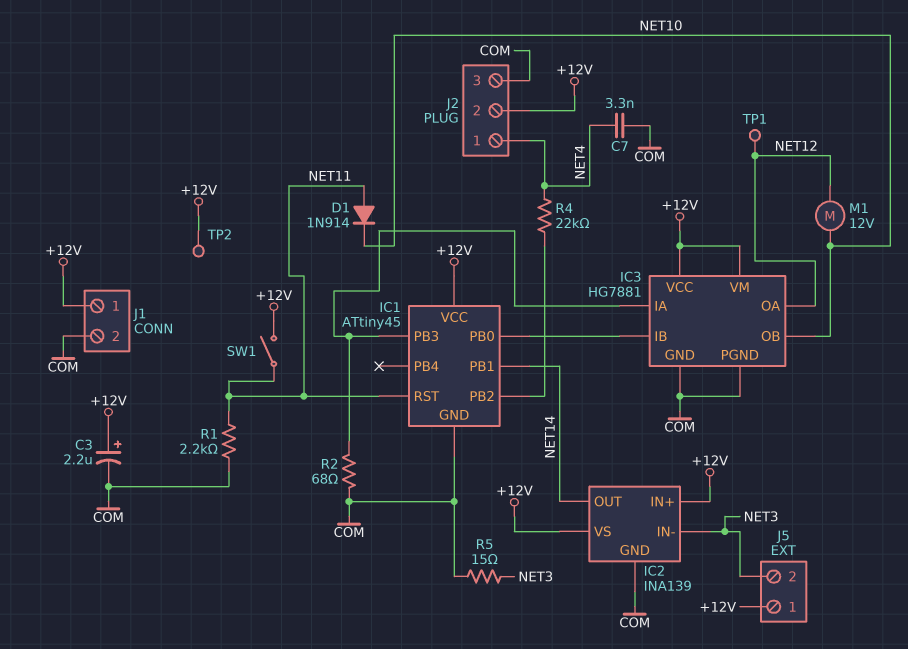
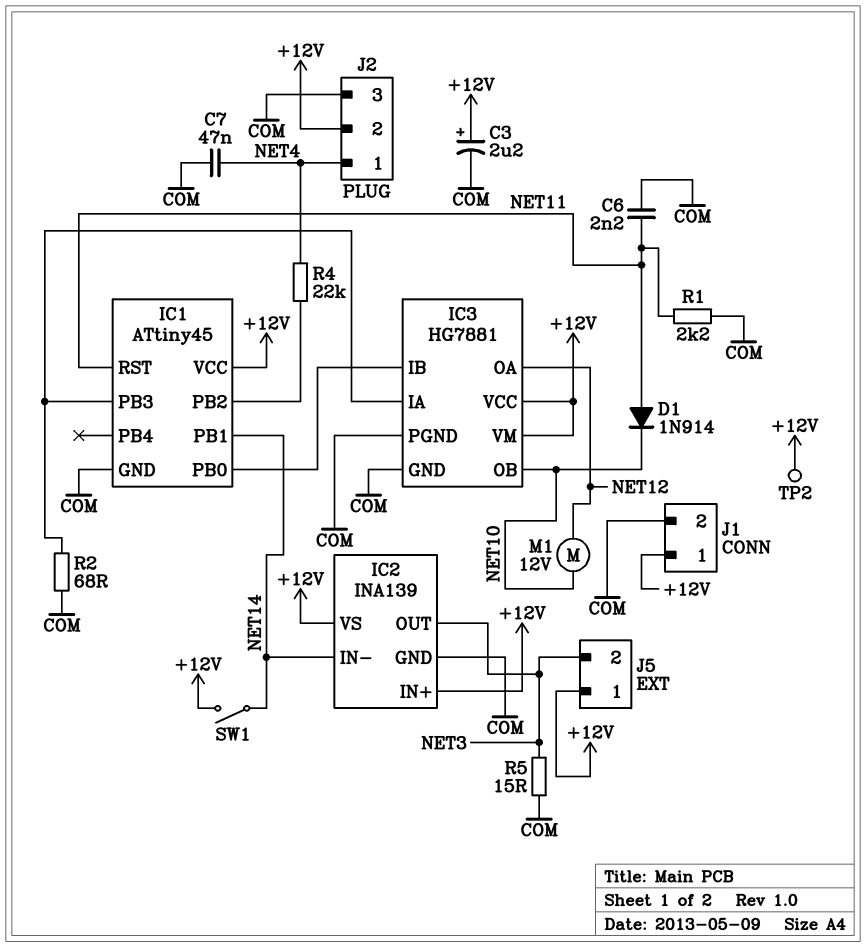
C6: none -> 2.2nF (COM, NET11)
C7: 3.3nF (COM, NET4) -> 47nF (COM, NET4)
IC2 pin IN-: NET3 -> NET14
IC2 pin OUT: NET14 -> NET3
SW1: switch (+12V, NET11) -> switch (+12V, NET14)
TP1: test point (NET12) -> none

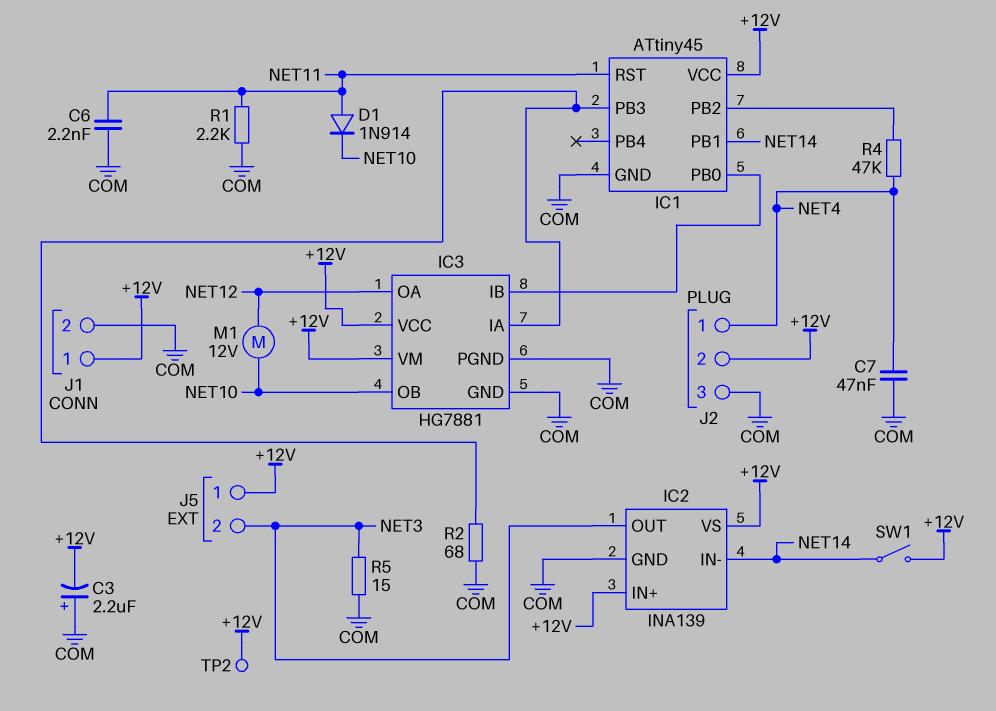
C3: 2.2uF (plus +12V, minus COM) -> 2.2uF (plus COM, minus +12V)
R4: 22k (IC1/PB2, NET4) -> 47k (IC1/PB2, NET4)

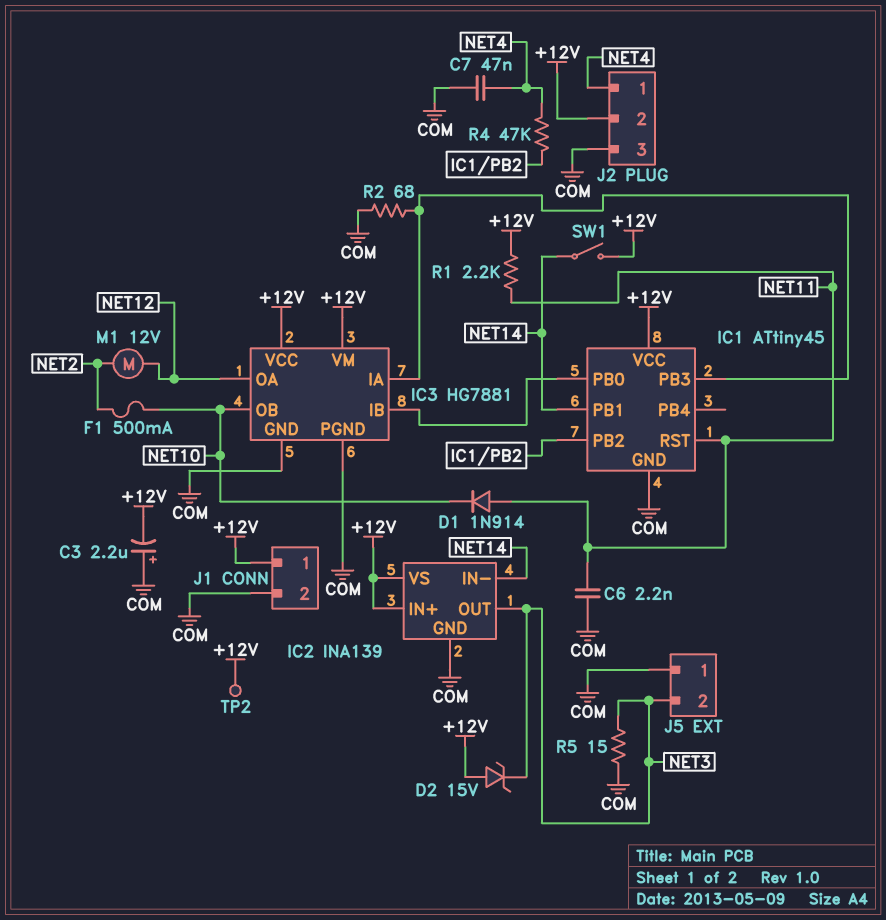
D2: none -> zener 15V (A +12V, K NET3)
F1: none -> 500mA (NET2, NET10)
J5 pin 1: +12V -> COM
M1: motor 12V (NET10, NET12) -> motor 12V (NET2, NET12)
R1: 2.2k (COM, NET11) -> 2.2k (+12V, NET11)

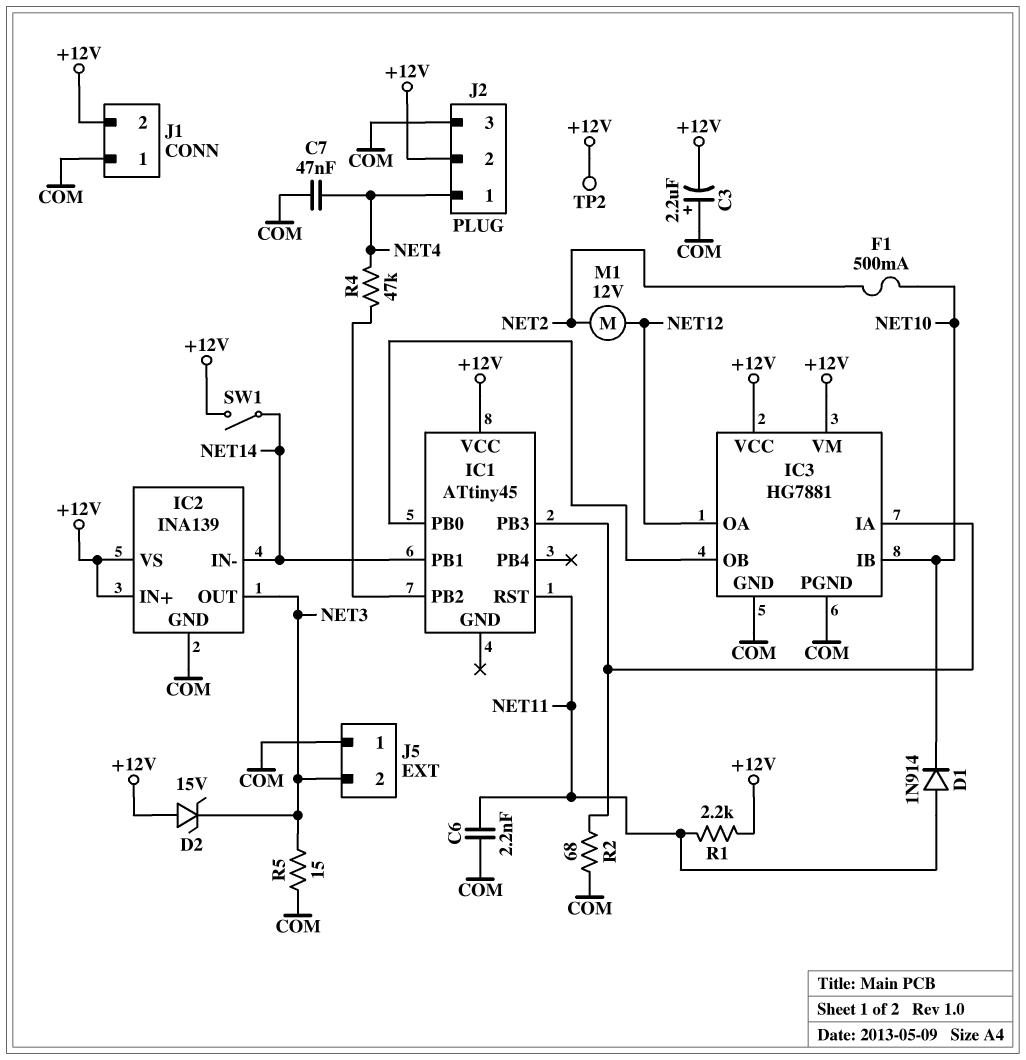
IC1 pin GND: COM -> none
IC3 pin IB: IC1/PB0 -> NET10
IC3 pin OB: NET10 -> IC1/PB0
J1 pin 1: +12V -> COM
J1 pin 2: COM -> +12V

